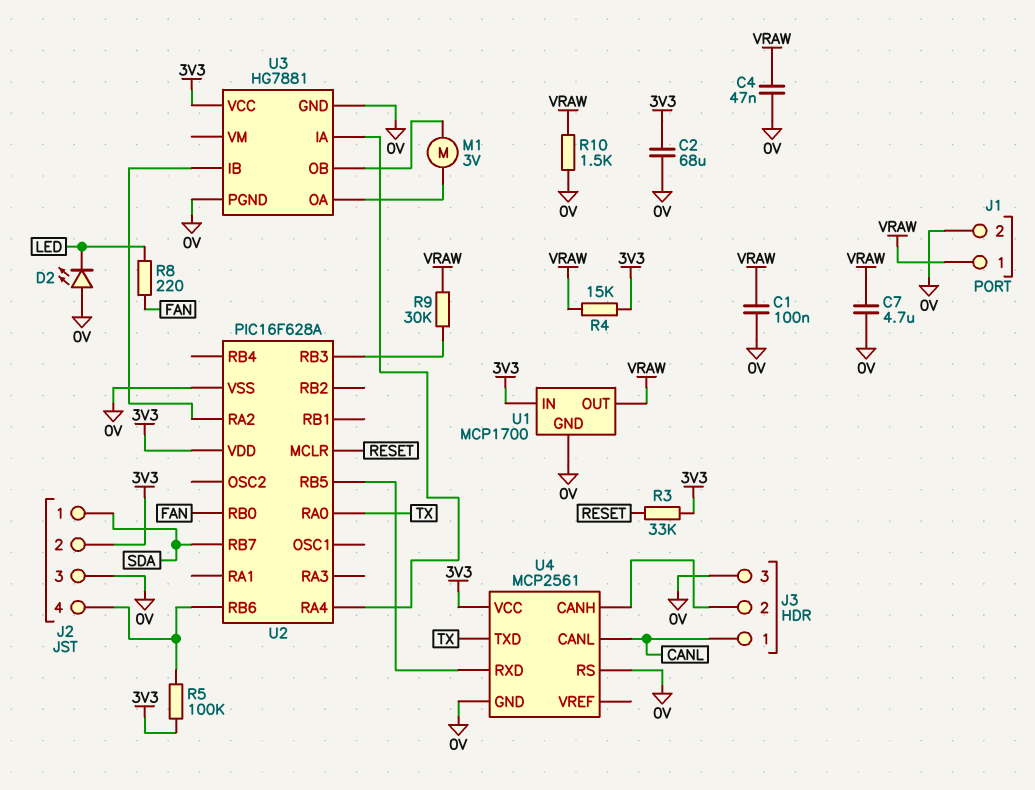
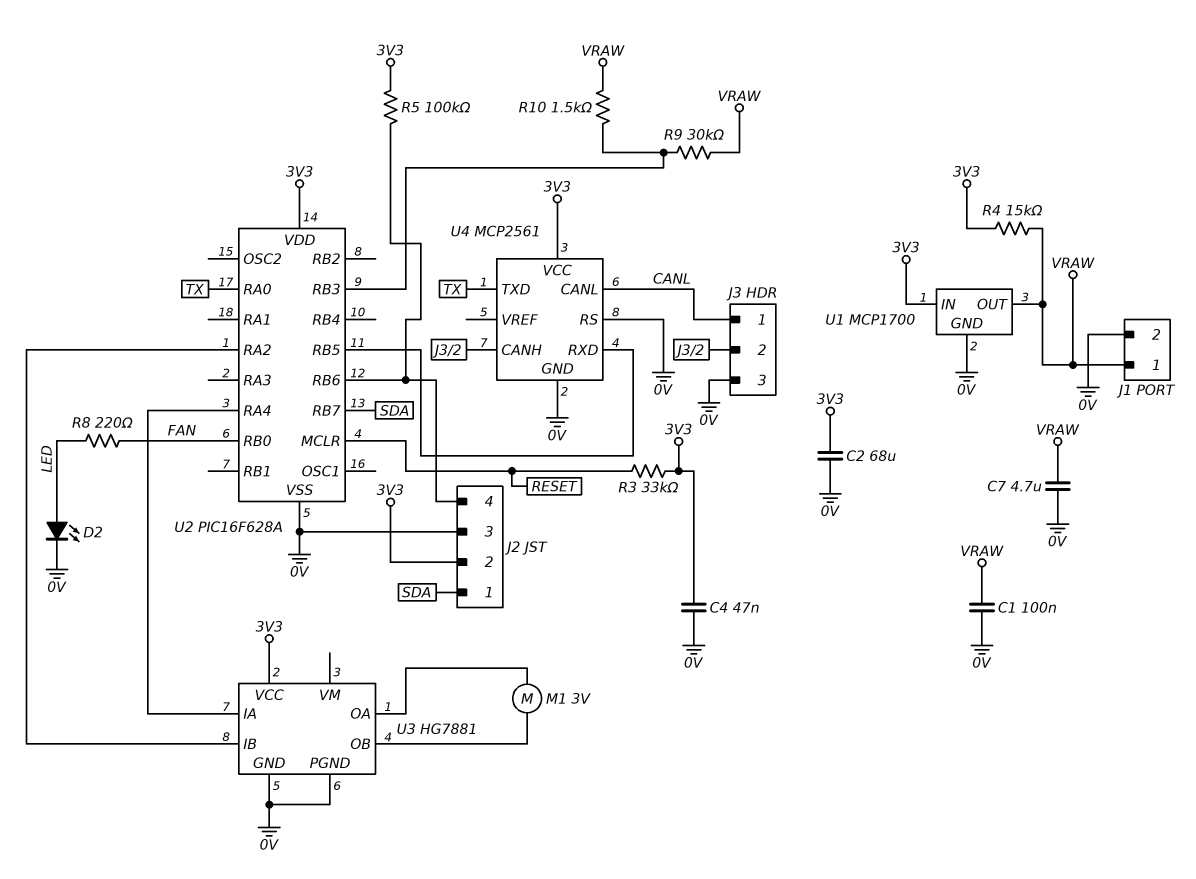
C4: 47nF (0V, VRAW) -> 47nF (0V, 3V3)
D2: LED (A 0V, K LED) -> LED (A LED, K 0V)
R10: 1.5k (0V, VRAW) -> 1.5k (U2/RB3, VRAW)

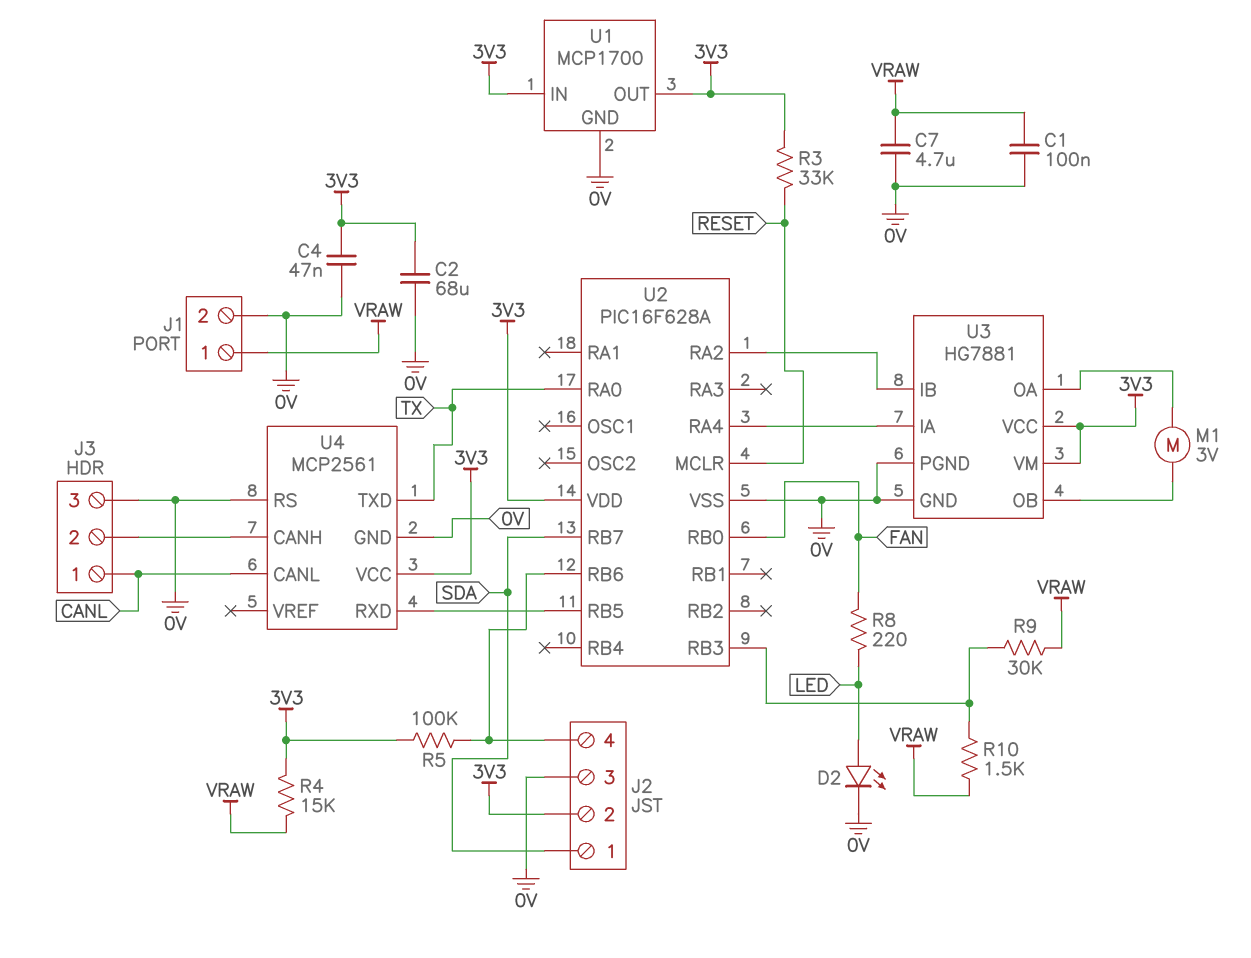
U1 pin OUT: VRAW -> 3V3
U3 pin VM: none -> 3V3

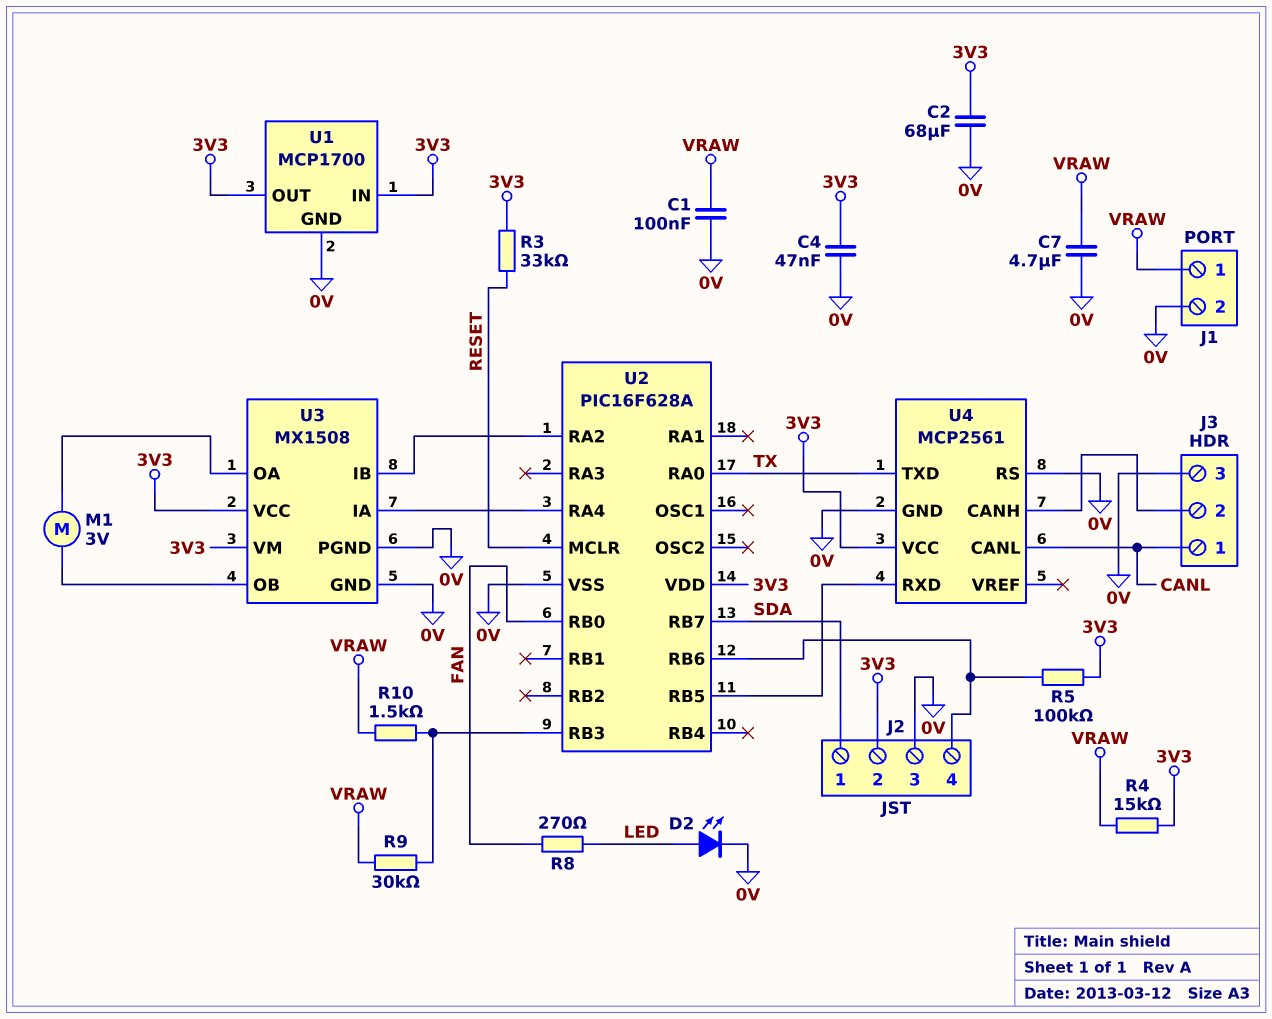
R8: 220 (FAN, LED) -> 270 (FAN, LED)
U3: HG7881 -> MX1508

